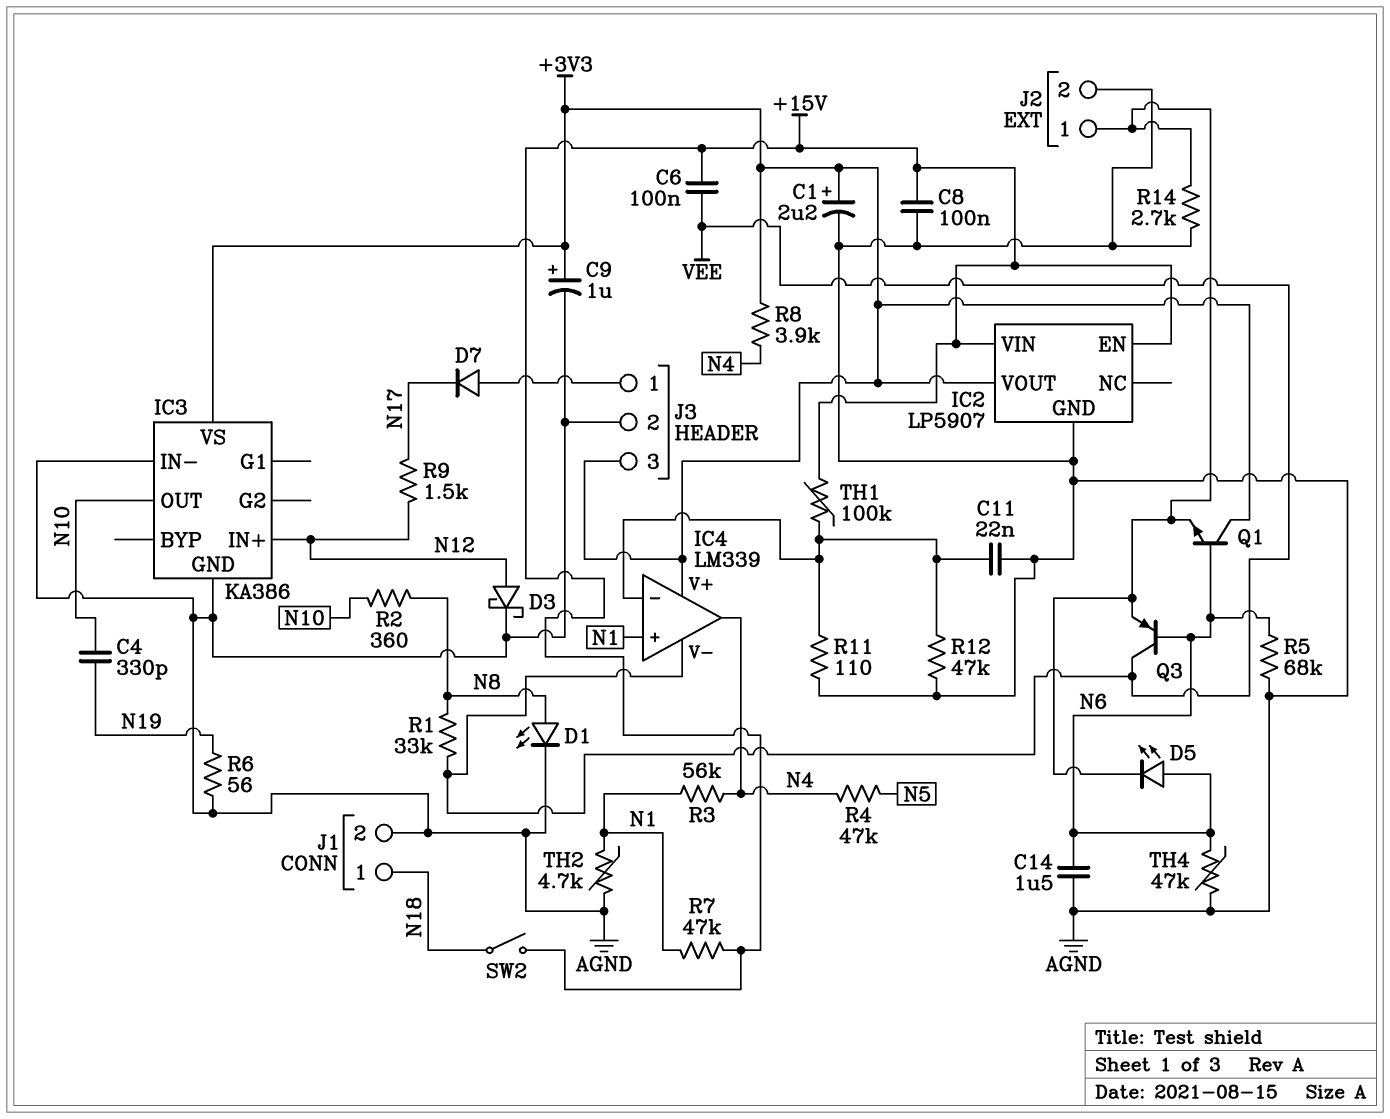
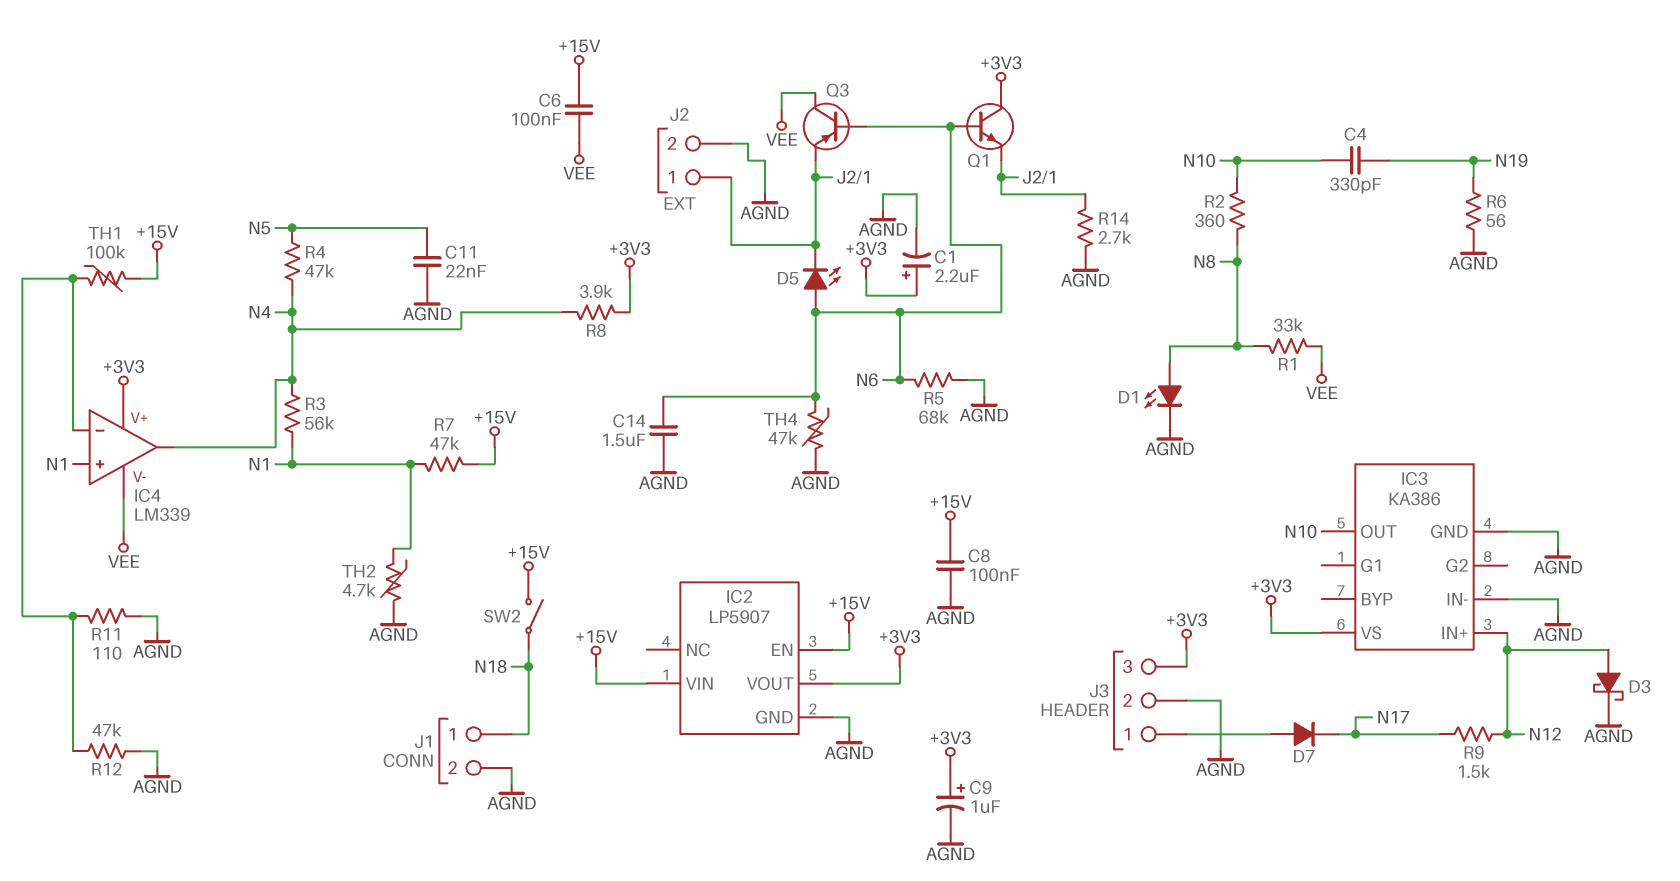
C11: 22nF (AGND, IC4/in-) -> 22nF (AGND, N5)

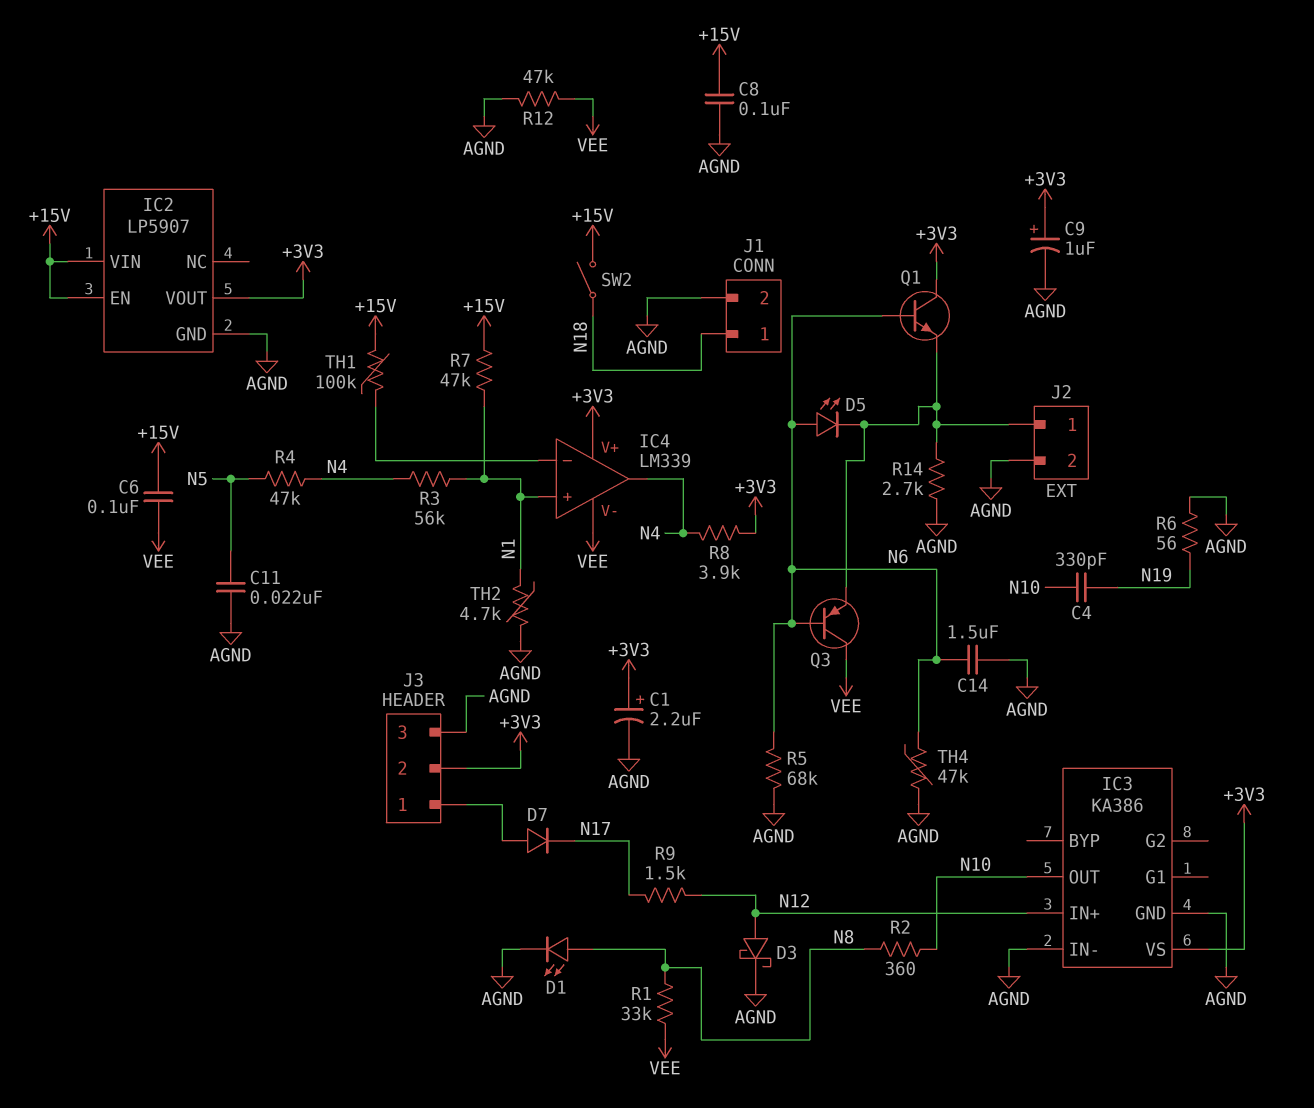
J3 pin 2: AGND -> +3V3
J3 pin 3: +3V3 -> AGND
R11: 110 (AGND, IC4/in-) -> none
R12: 47k (AGND, IC4/in-) -> 47k (AGND, VEE)

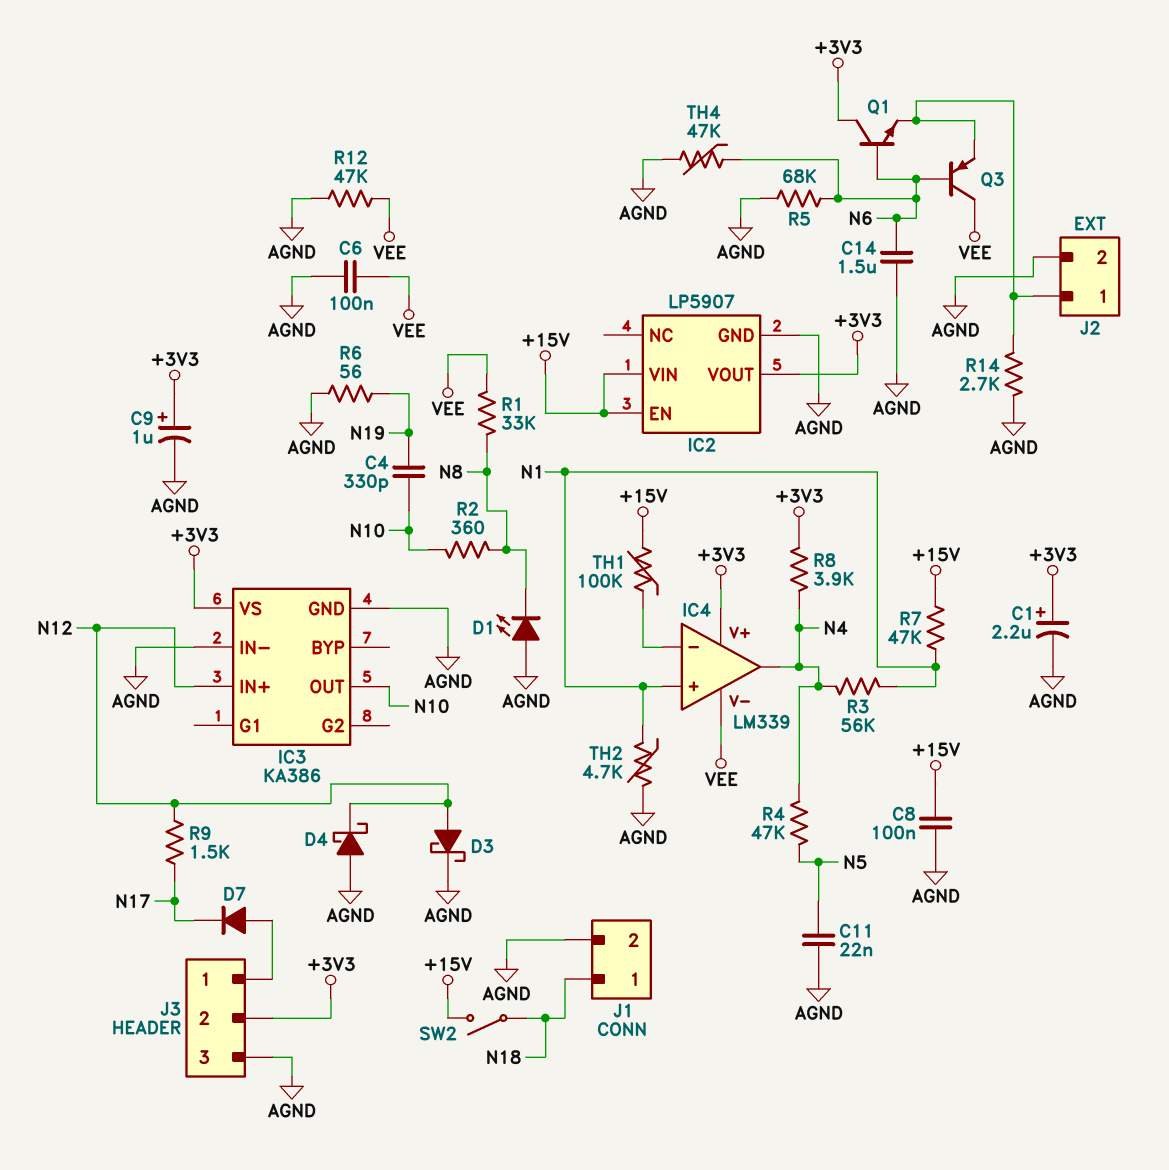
C6: 100nF (+15V, VEE) -> 100nF (AGND, VEE)
D1: LED (A N8, K AGND) -> LED (A AGND, K N8)
D4: none -> schottky (A AGND, K N12)
D5: LED (A N6, K J2/1) -> none

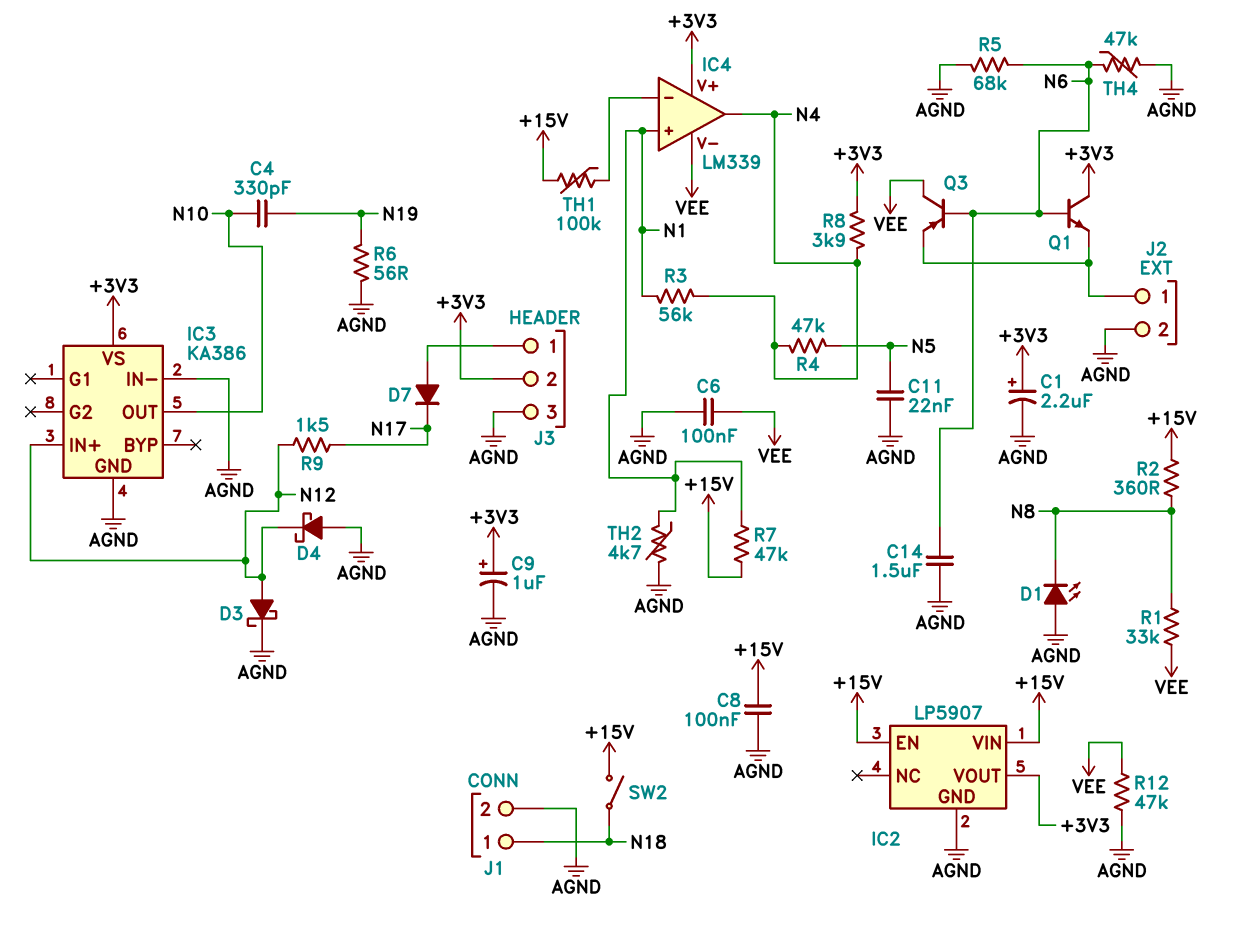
R2: 360 (N8, N10) -> 360 (+15V, N8)
R14: 2.7k (AGND, J2/1) -> none

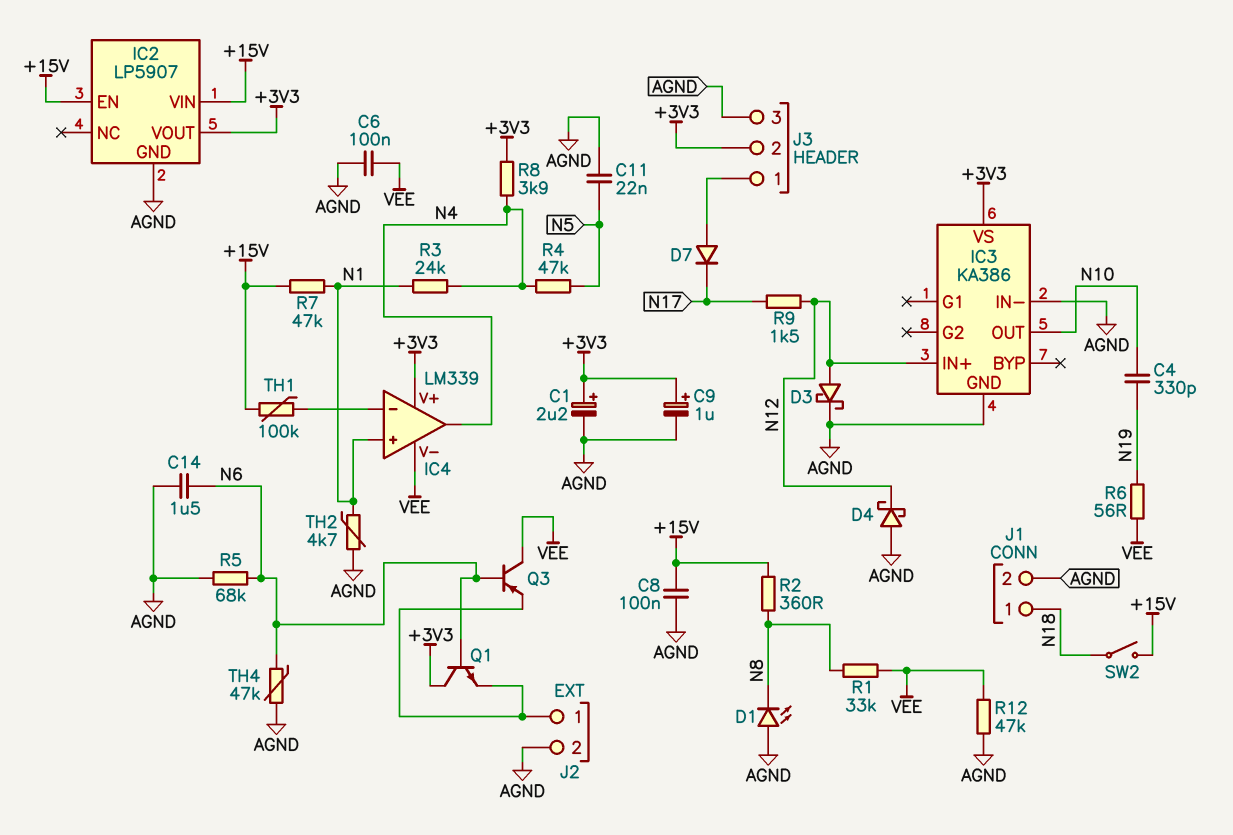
R3: 56k (N1, N4) -> 24k (N1, N4)
R6: 56 (AGND, N19) -> 56 (N19, VEE)

